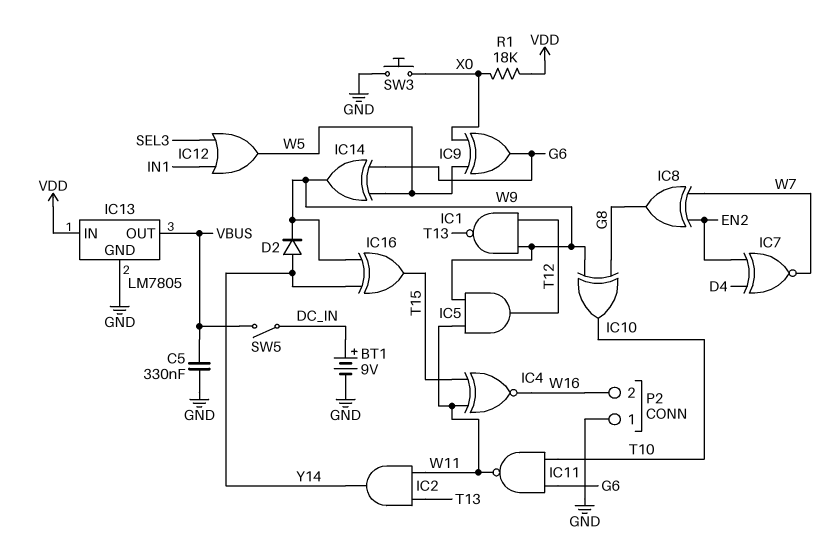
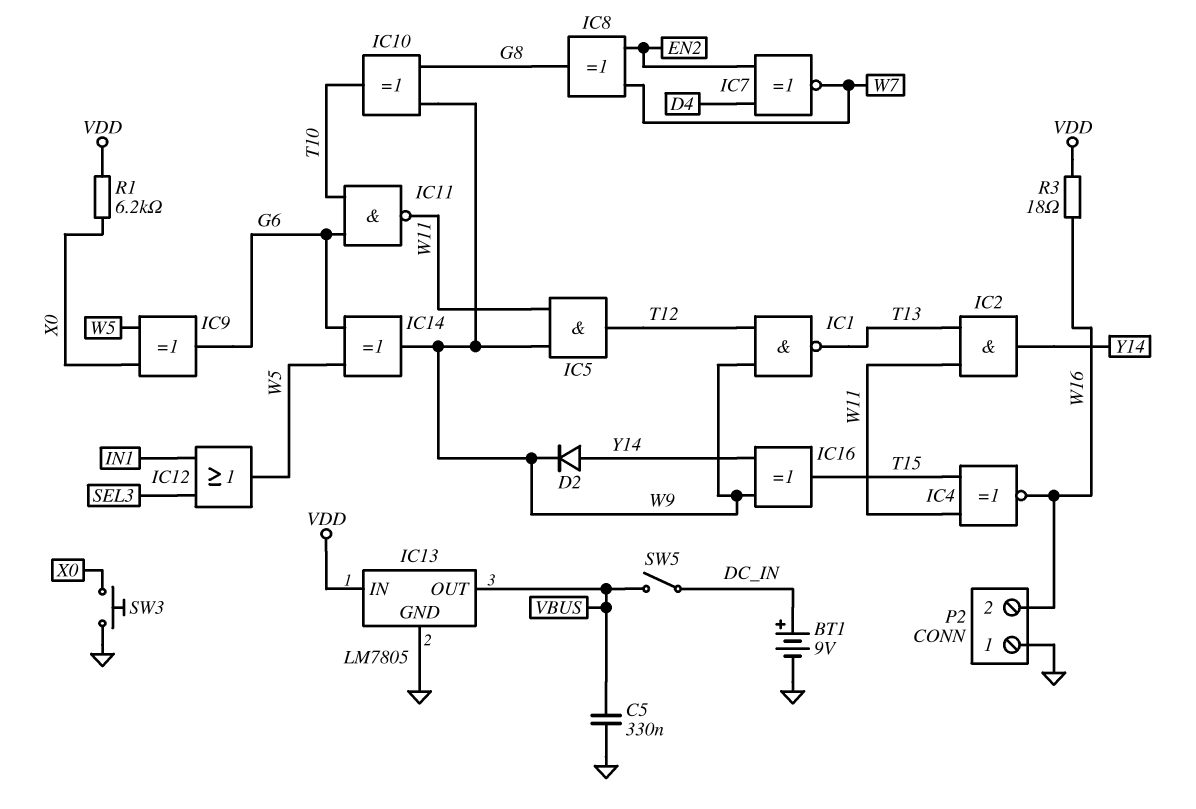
R1: 18k (VDD, X0) -> 6.2k (VDD, X0)
R3: none -> 18 (VDD, W16)

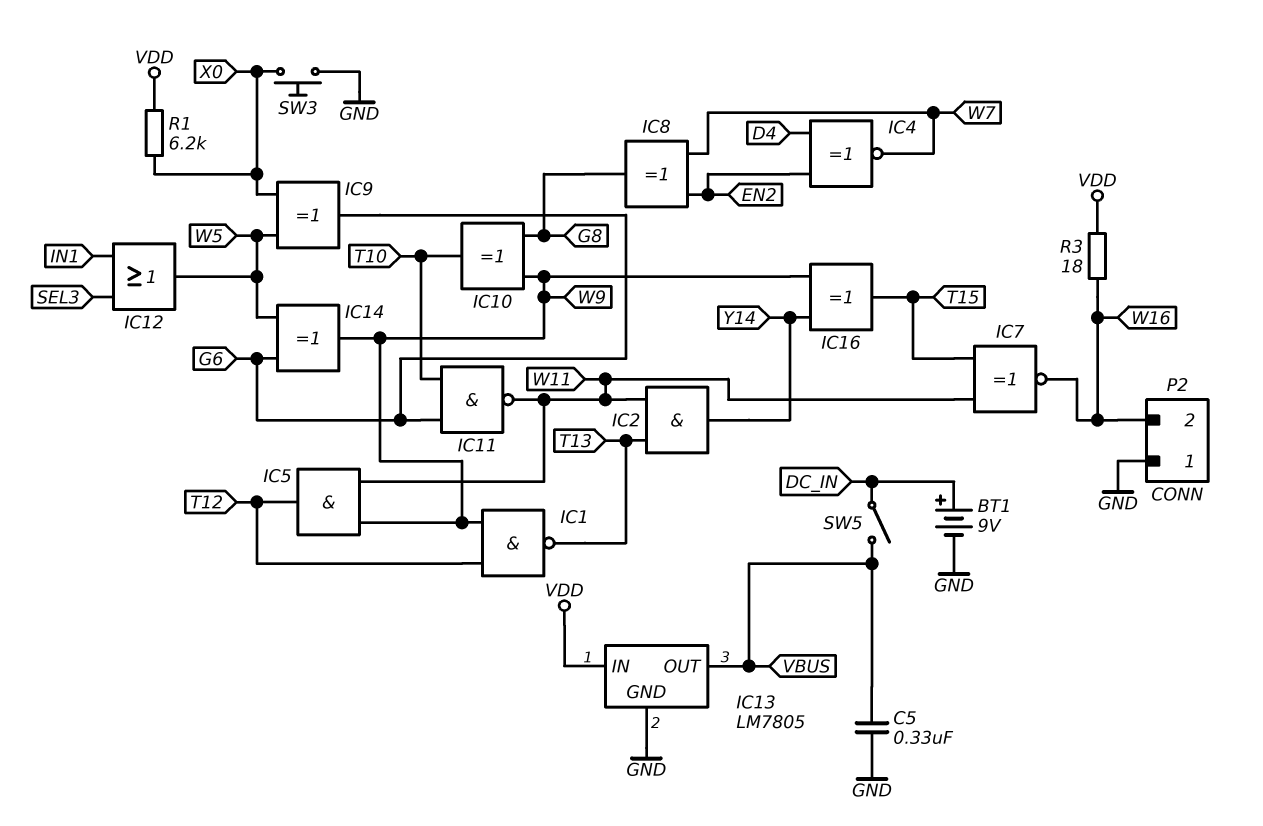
D2: diode (A Y14, K W9) -> none
IC4: XNOR (in T15, in W11, out W16) -> XNOR (in D4, in EN2, out W7)
IC7: XNOR (in D4, in EN2, out W7) -> XNOR (in T15, in W11, out W16)

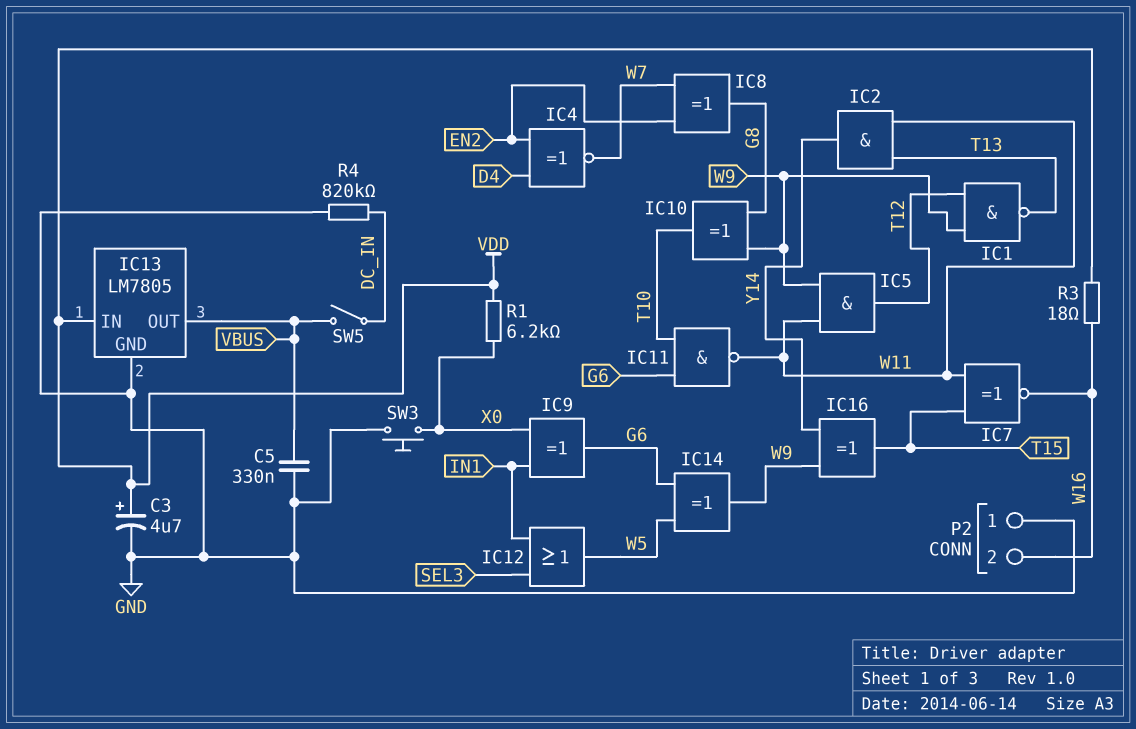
BT1: 9V (plus DC_IN, minus GND) -> none
C3: none -> 4.7uF (plus VDD, minus GND)
IC9: XOR (in W5, in X0, out G6) -> XOR (in IN1, in X0, out G6)
R4: none -> 820k (DC_IN, GND)

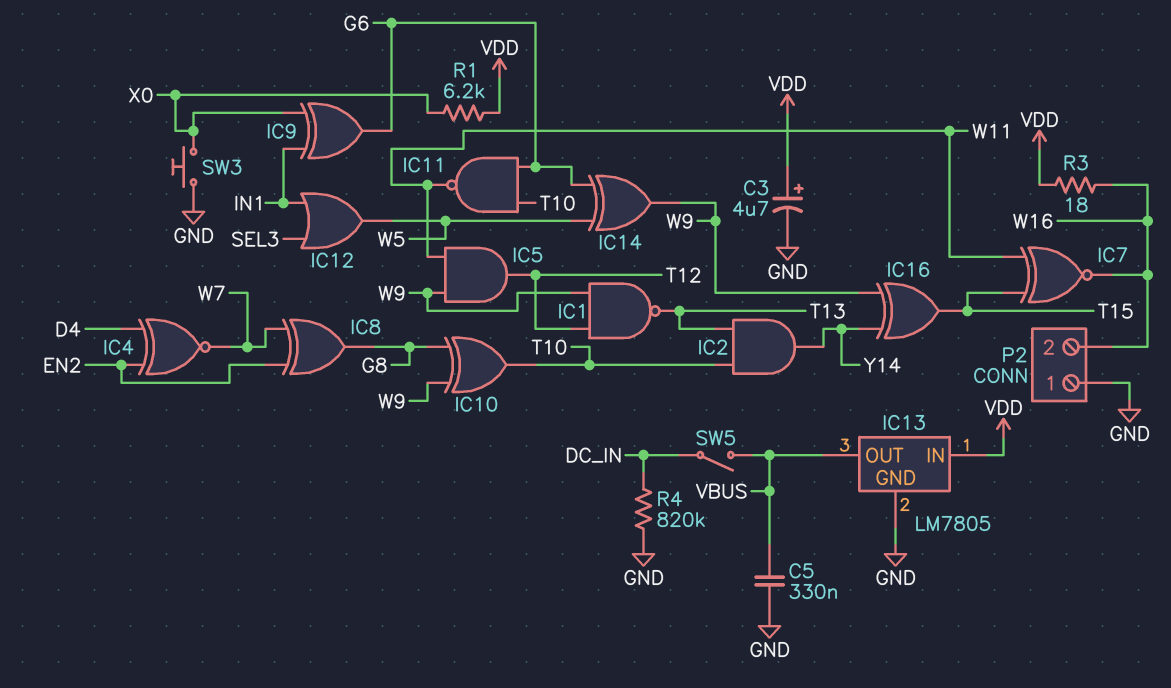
IC2: AND (in T13, in W11, out Y14) -> AND (in T10, in T13, out Y14)

